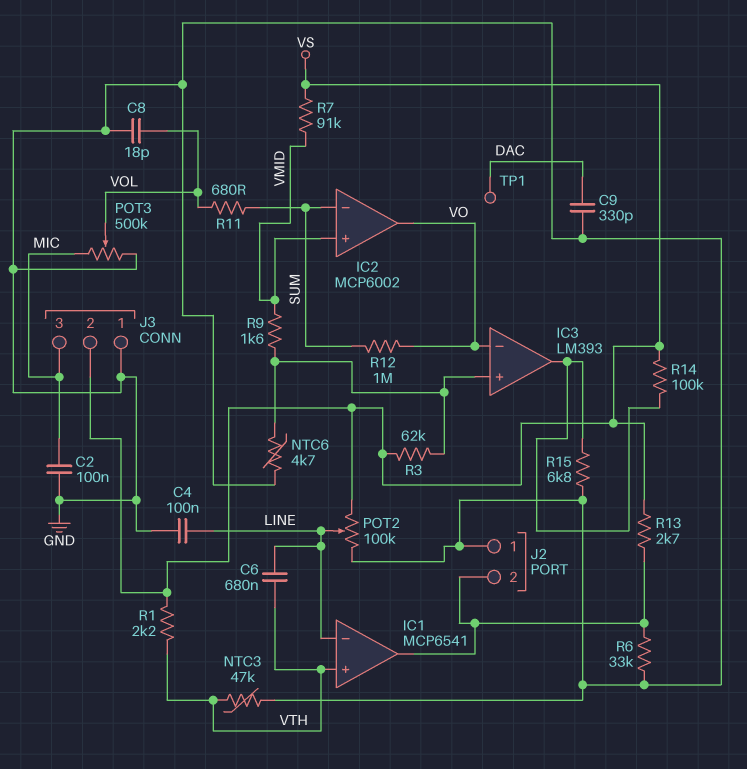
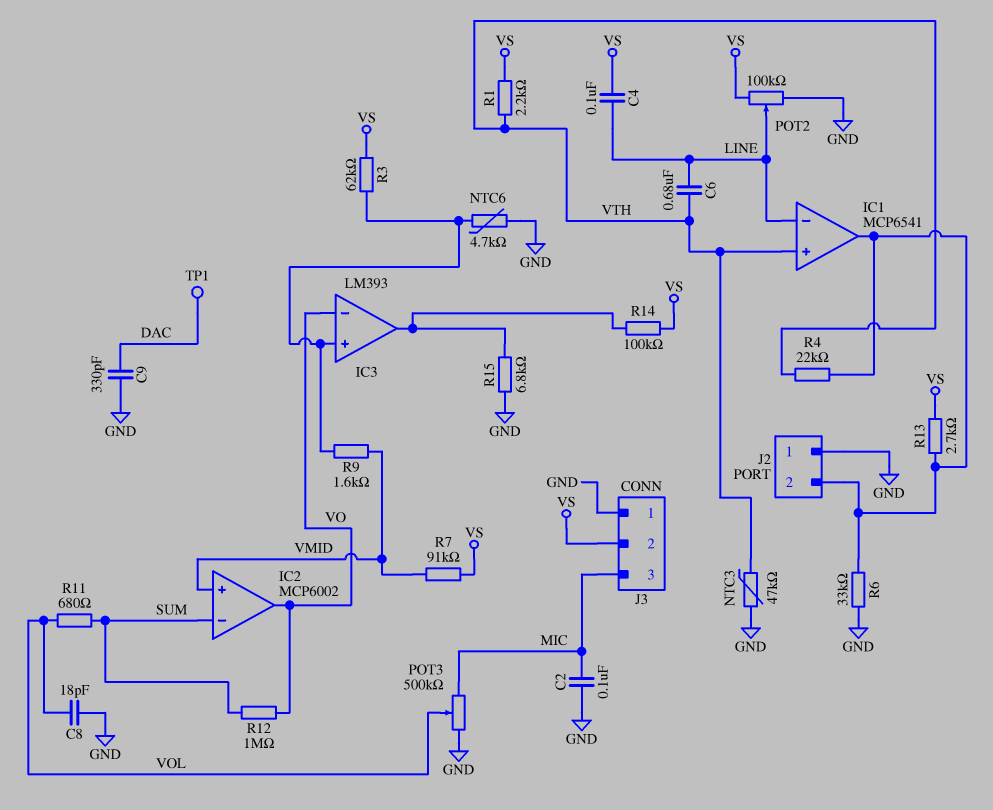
C4: 100nF (GND, LINE) -> 100nF (LINE, VS)
R4: none -> 22k (IC1/out, VTH)

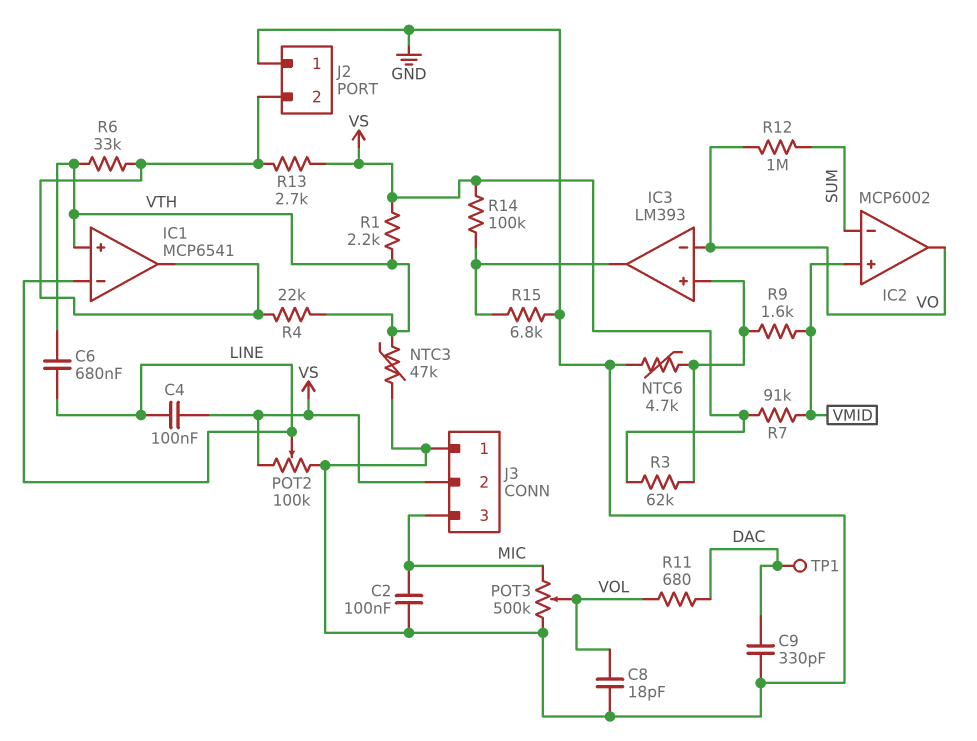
R6: 33k (GND, IC1/out) -> 33k (IC1/out, VTH)
R11: 680 (SUM, VOL) -> 680 (DAC, VOL)

